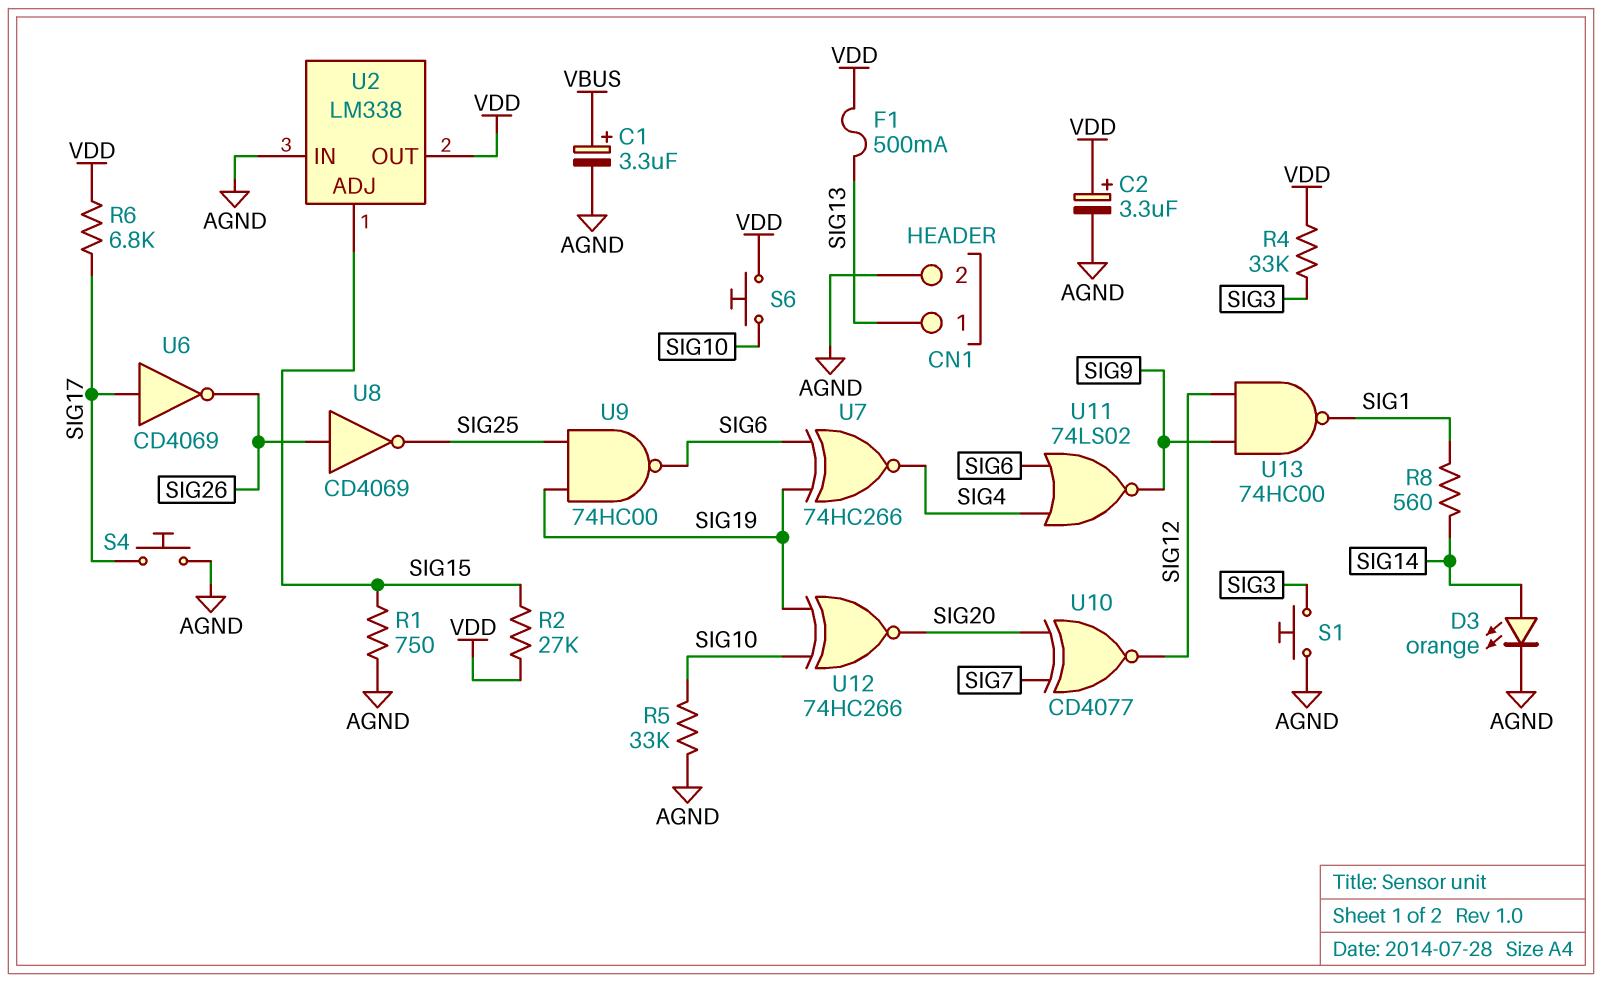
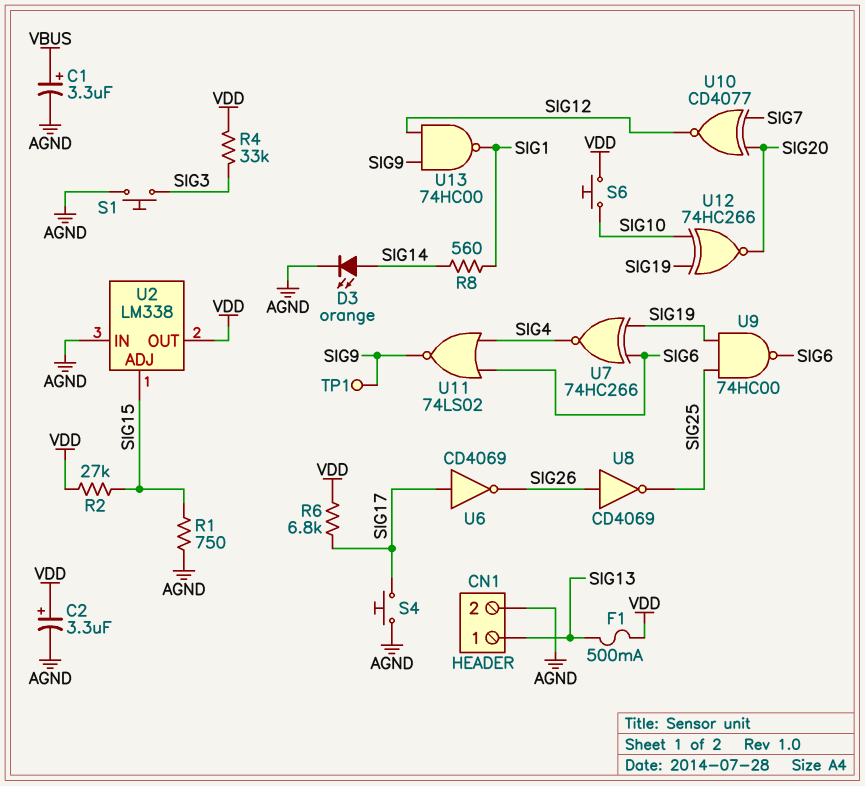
R5: 33k (AGND, SIG10) -> none
TP1: none -> test point (SIG9)

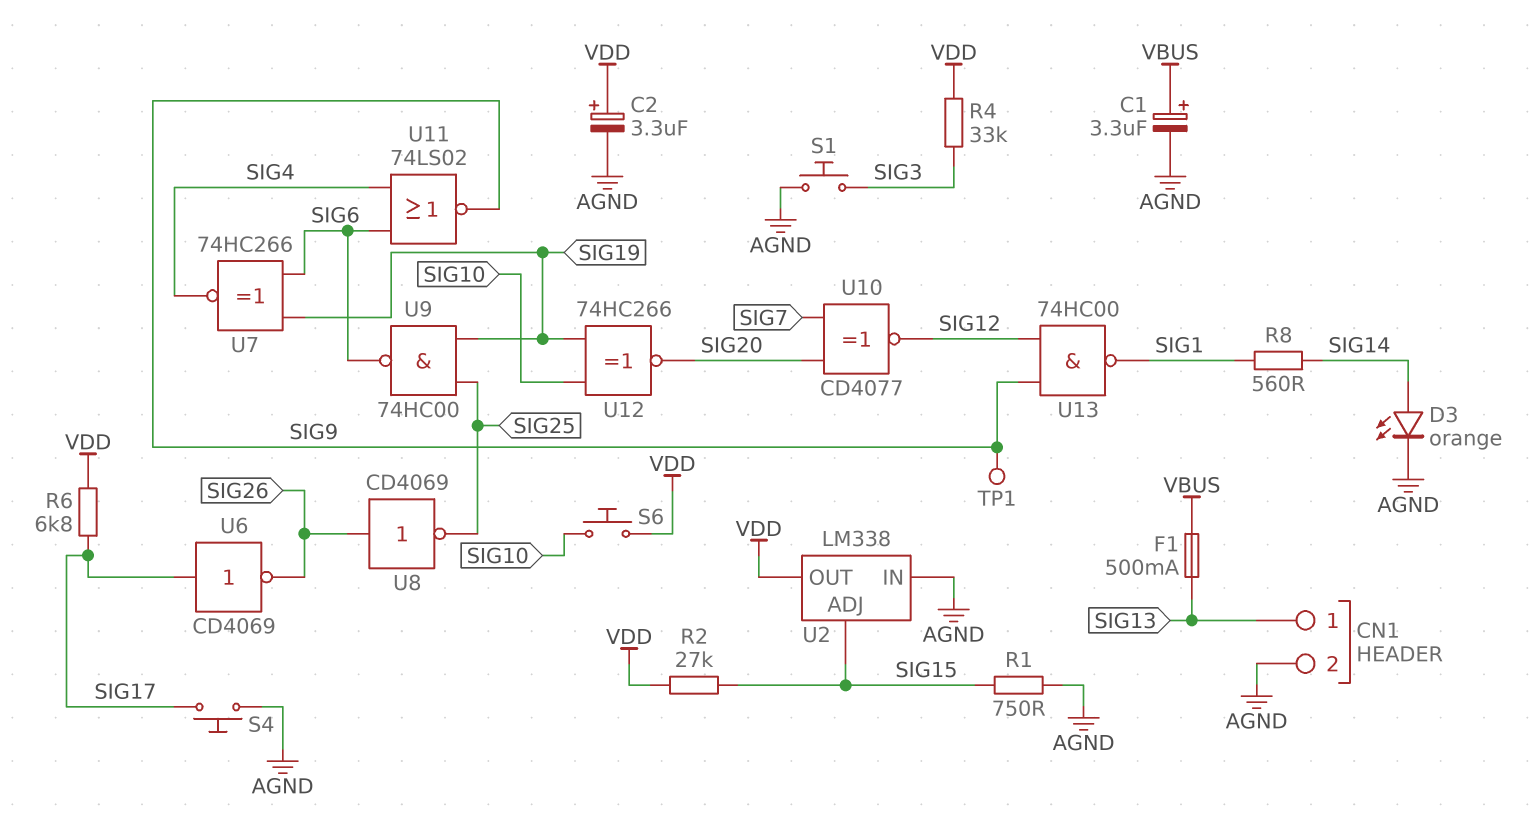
F1: 500mA (SIG13, VDD) -> 500mA (SIG13, VBUS)

